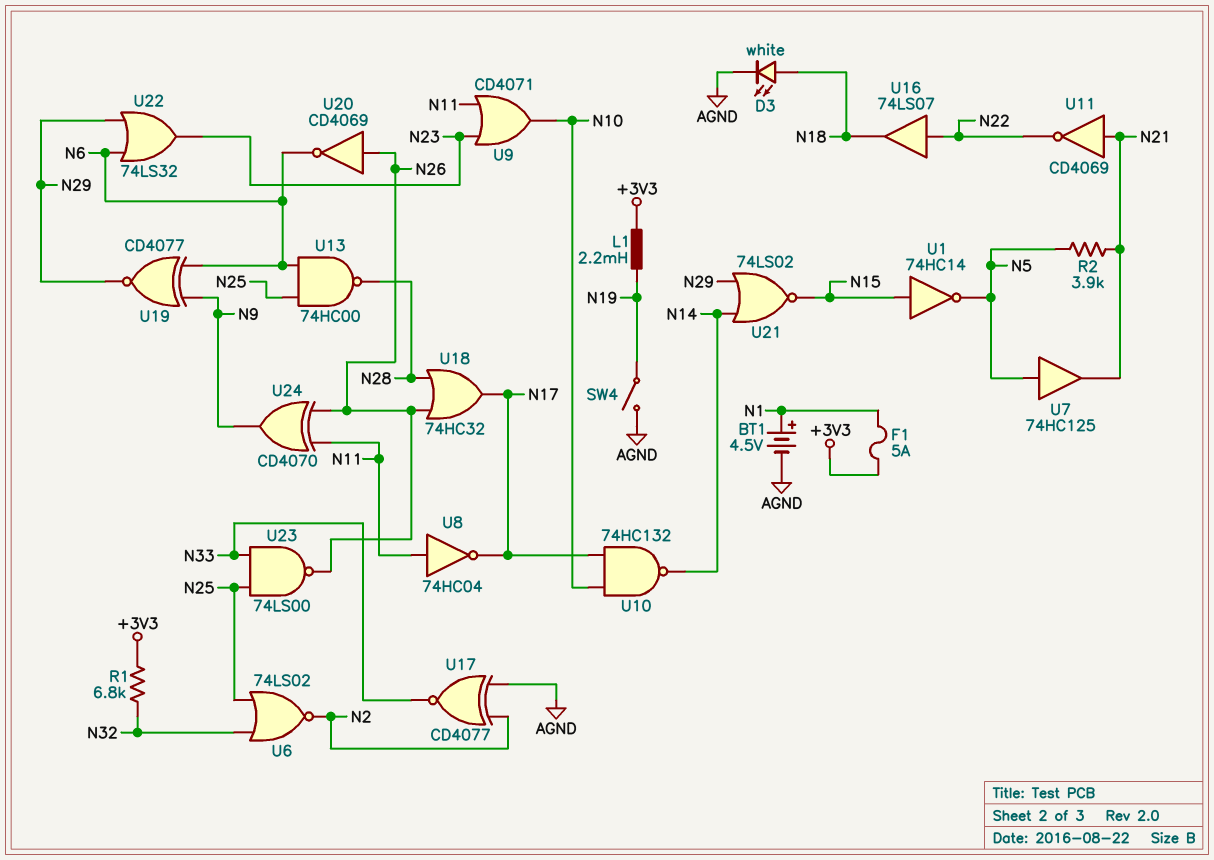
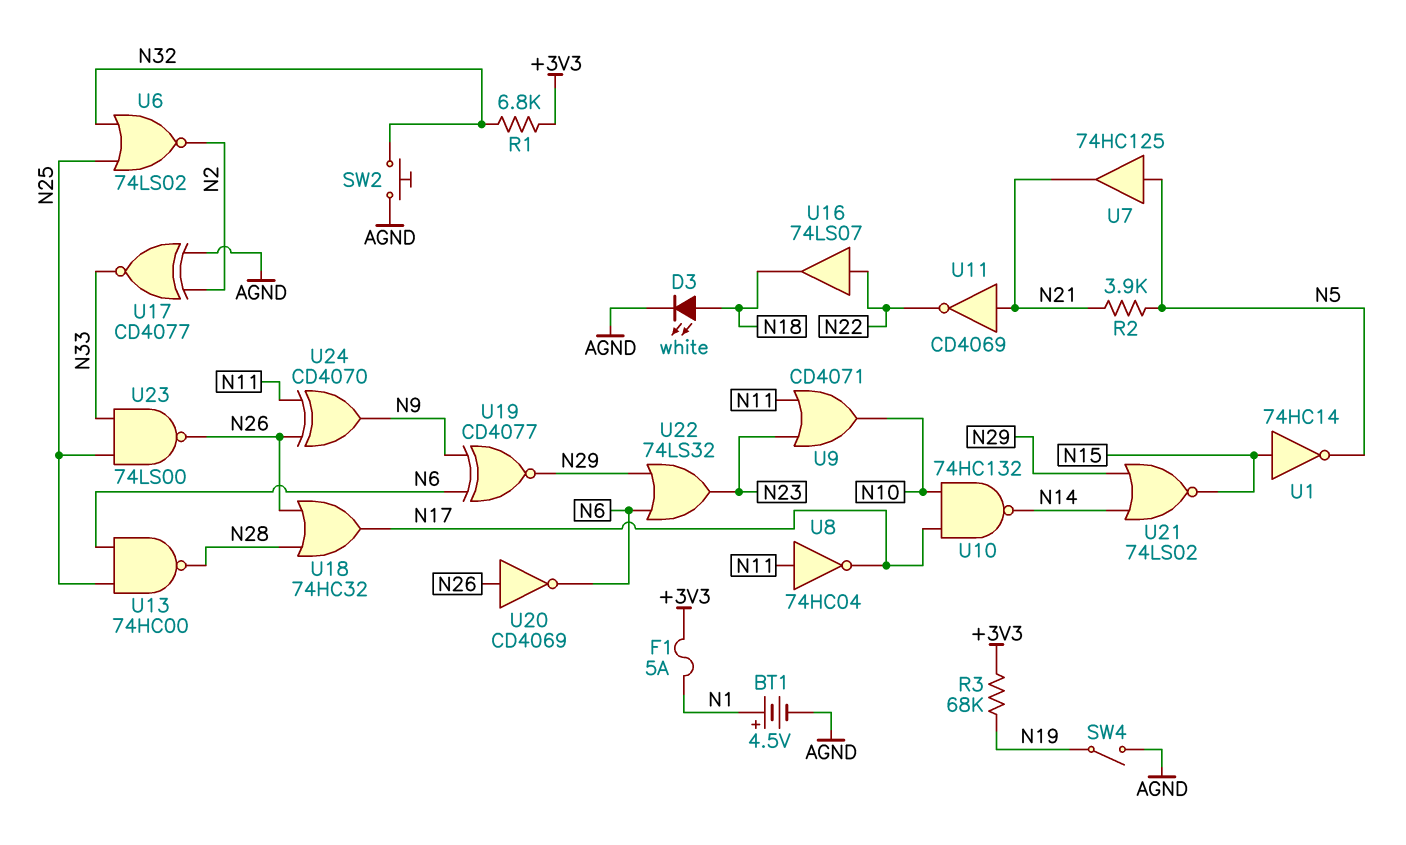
L1: 2.2mH (+3V3, N19) -> none
R3: none -> 68k (+3V3, N19)
SW2: none -> button (AGND, N32)

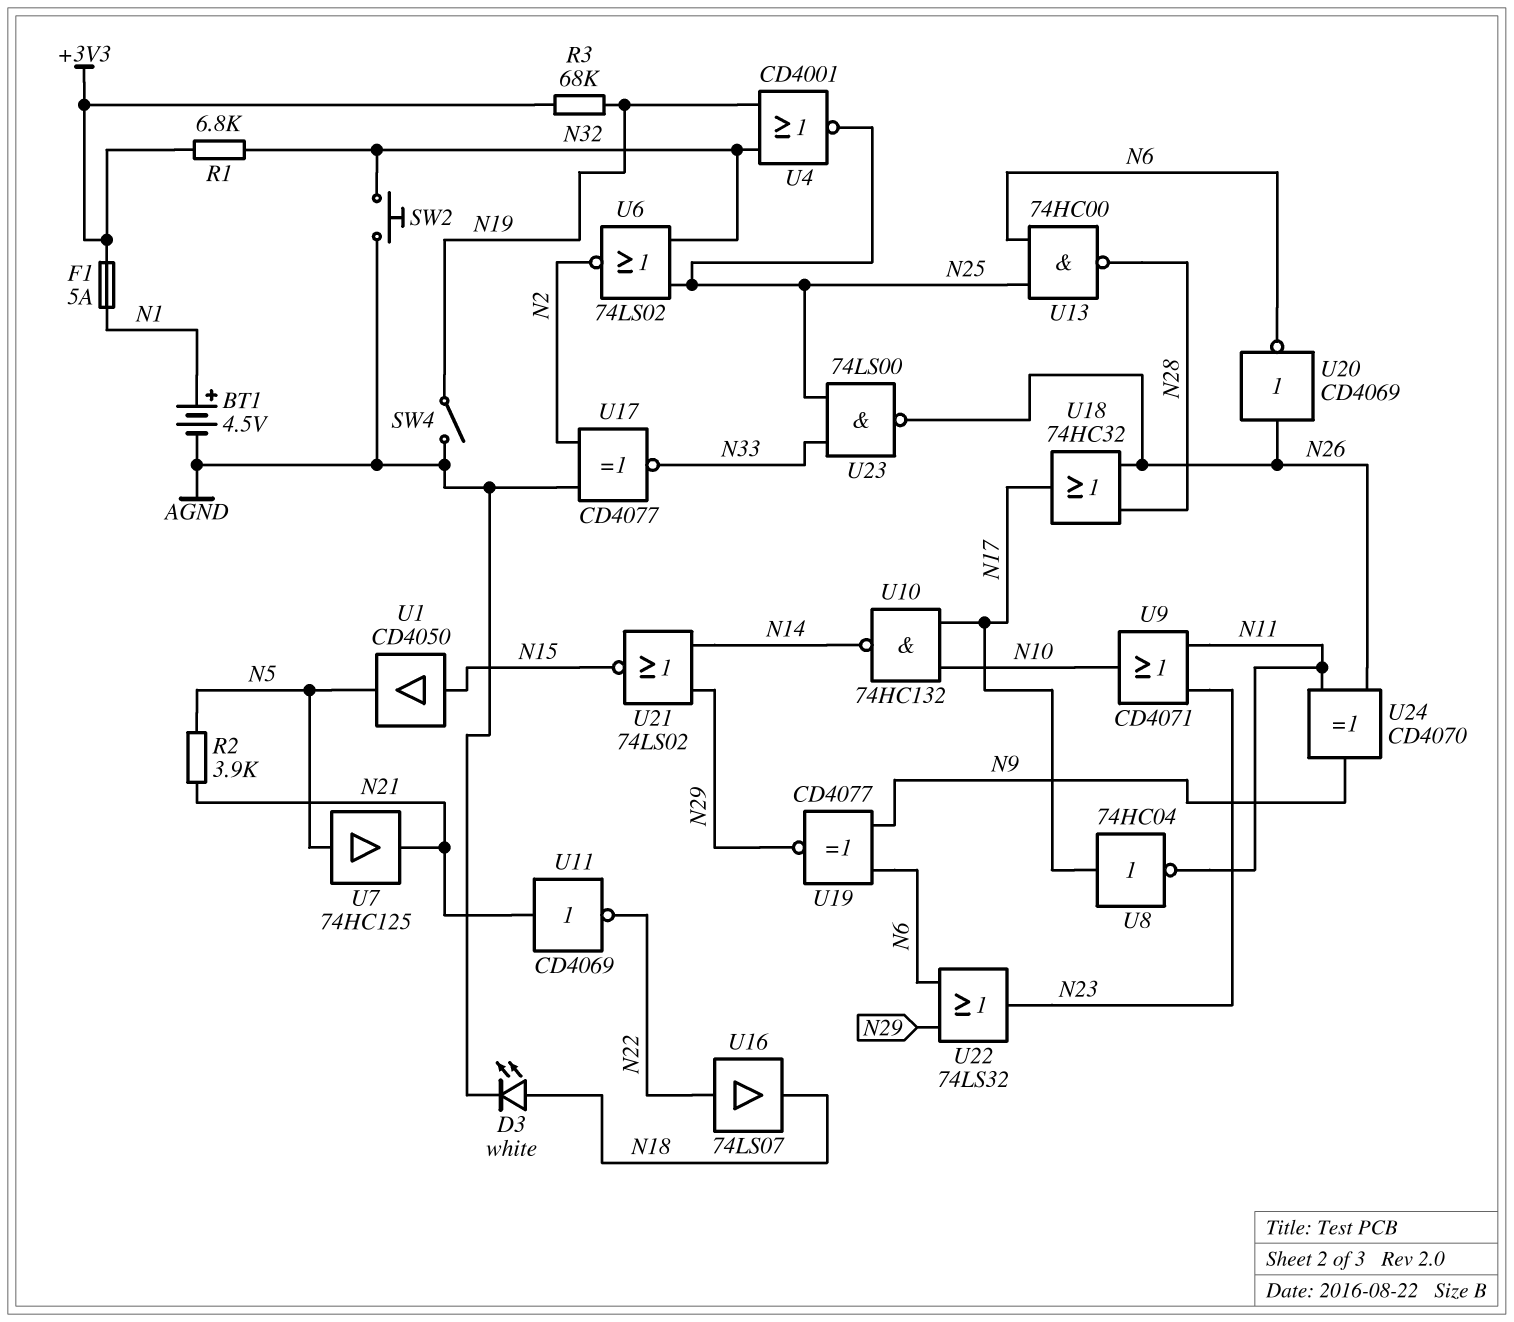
U1: NOT 74HC14 (in N15, out N5) -> buffer CD4050 (in N15, out N5)
U4: none -> NOR CD4001 (in N19, in N32, out N25)
U8: NOT 74HC04 (in N11, out N17) -> NOT 74HC04 (in N17, out N11)

